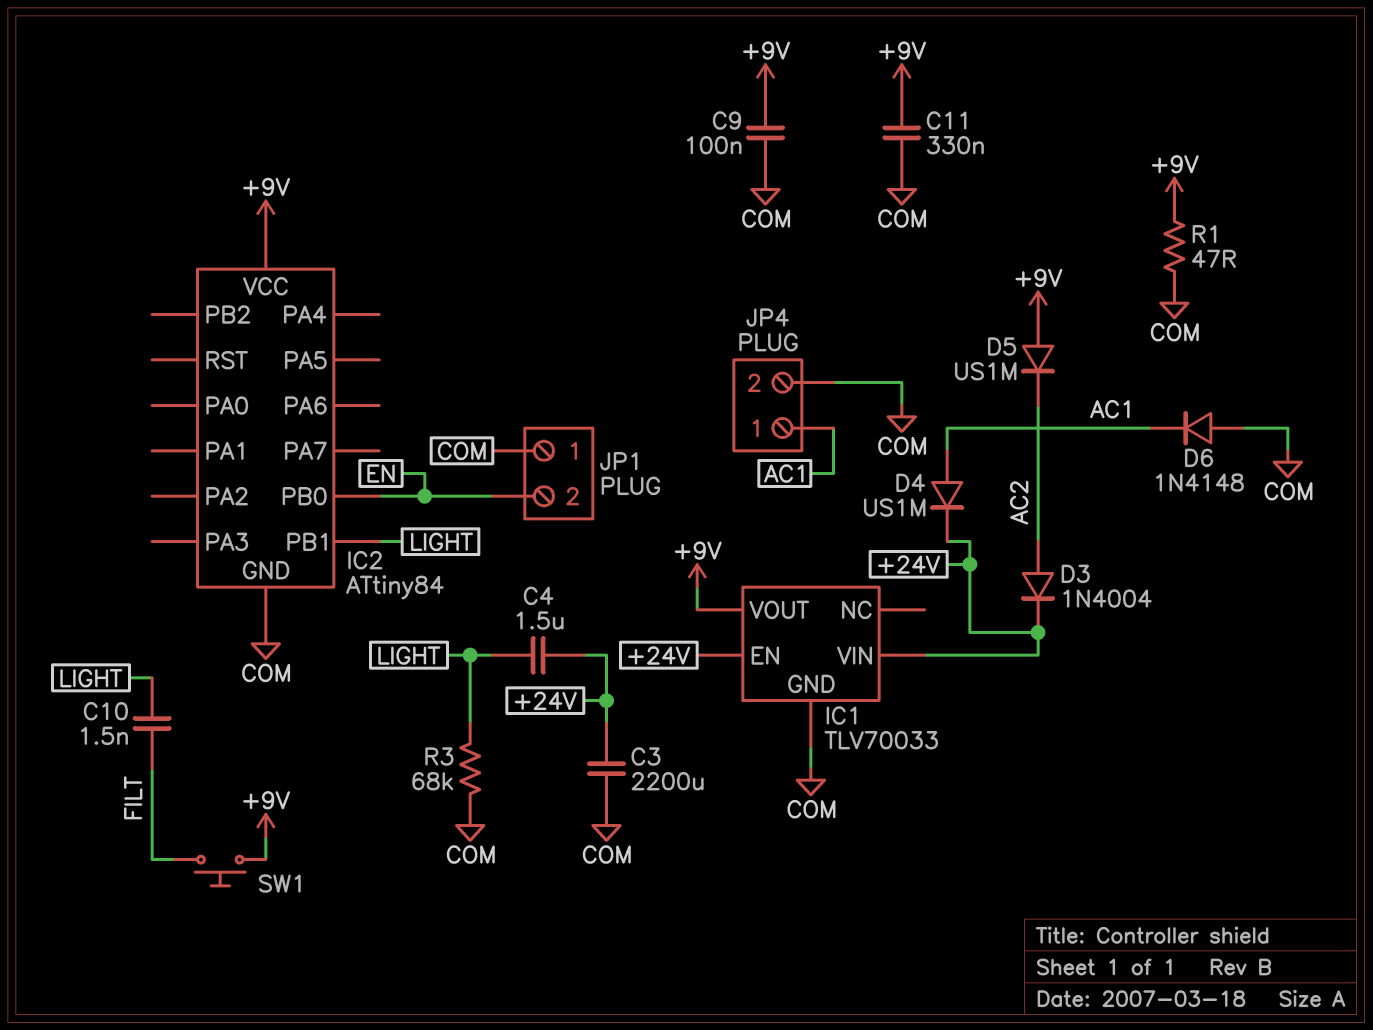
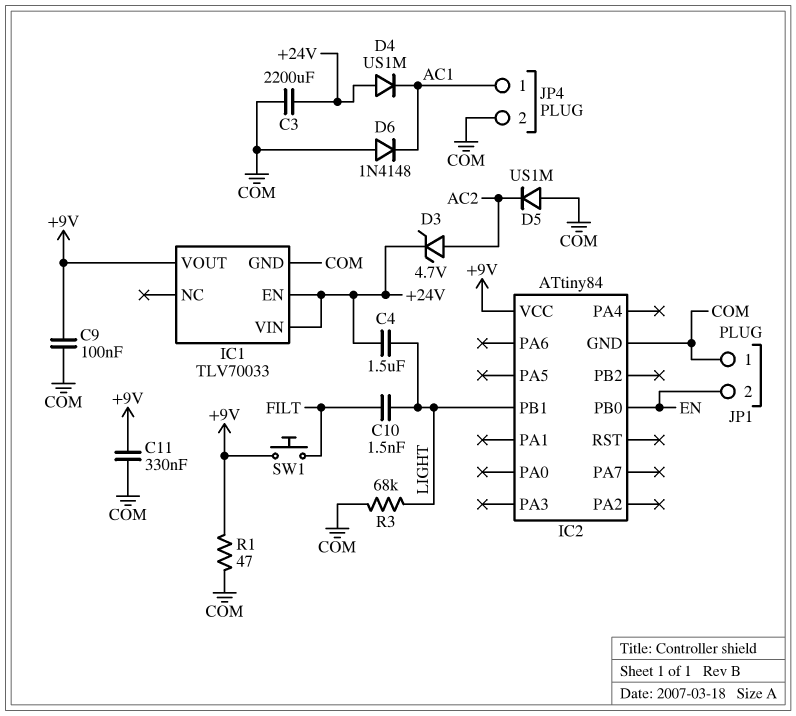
D3: diode 1N4004 (A AC2, K +24V) -> zener 4.7V (A AC2, K +24V)
D4: diode US1M (A AC1, K +24V) -> diode US1M (A +24V, K AC1)
D5: diode US1M (A +9V, K AC2) -> diode US1M (A COM, K AC2)

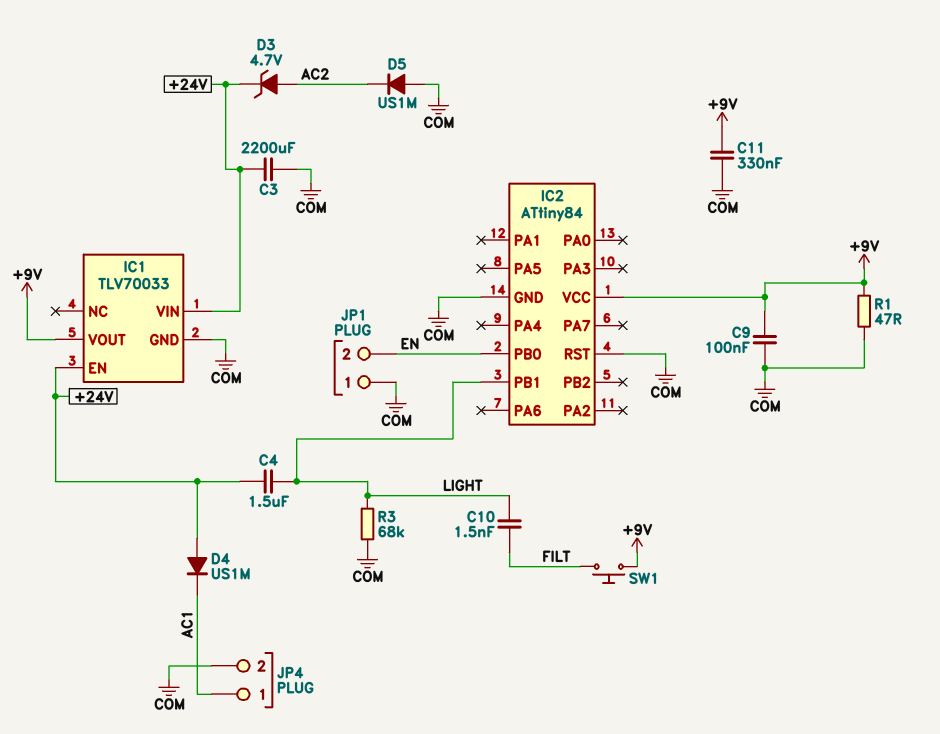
D6: diode 1N4148 (A COM, K AC1) -> none
IC2 pin RST: none -> COM

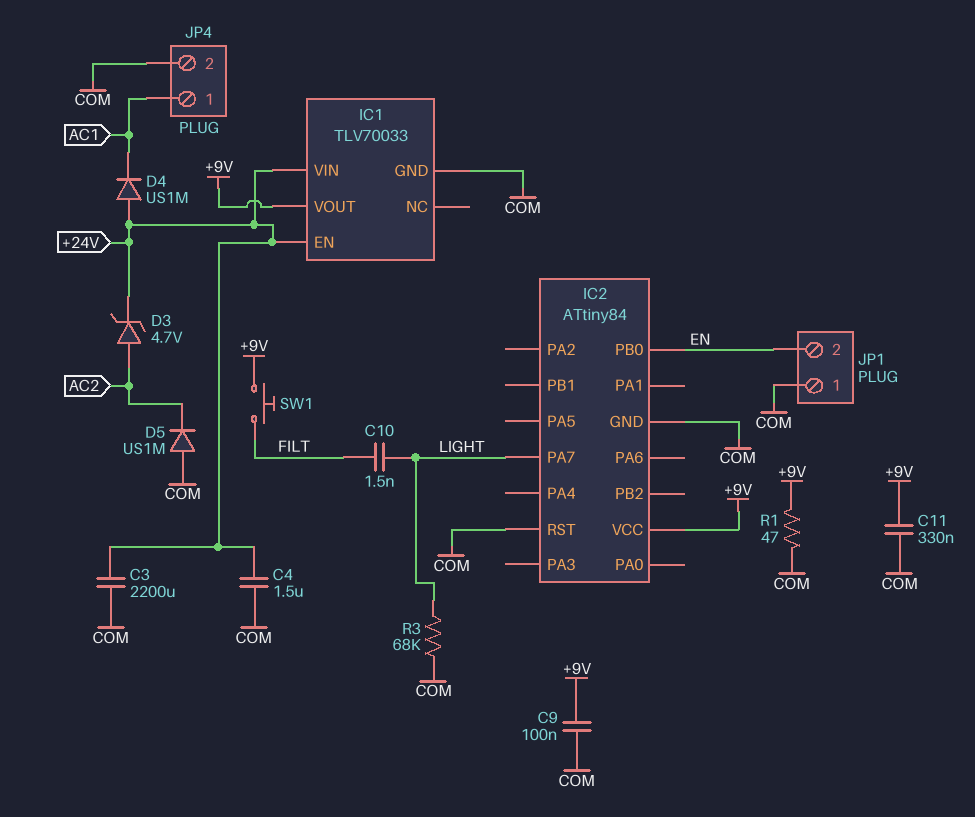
C4: 1.5uF (+24V, LIGHT) -> 1.5uF (+24V, COM)
IC2 pin PA7: none -> LIGHT
IC2 pin PB1: LIGHT -> none

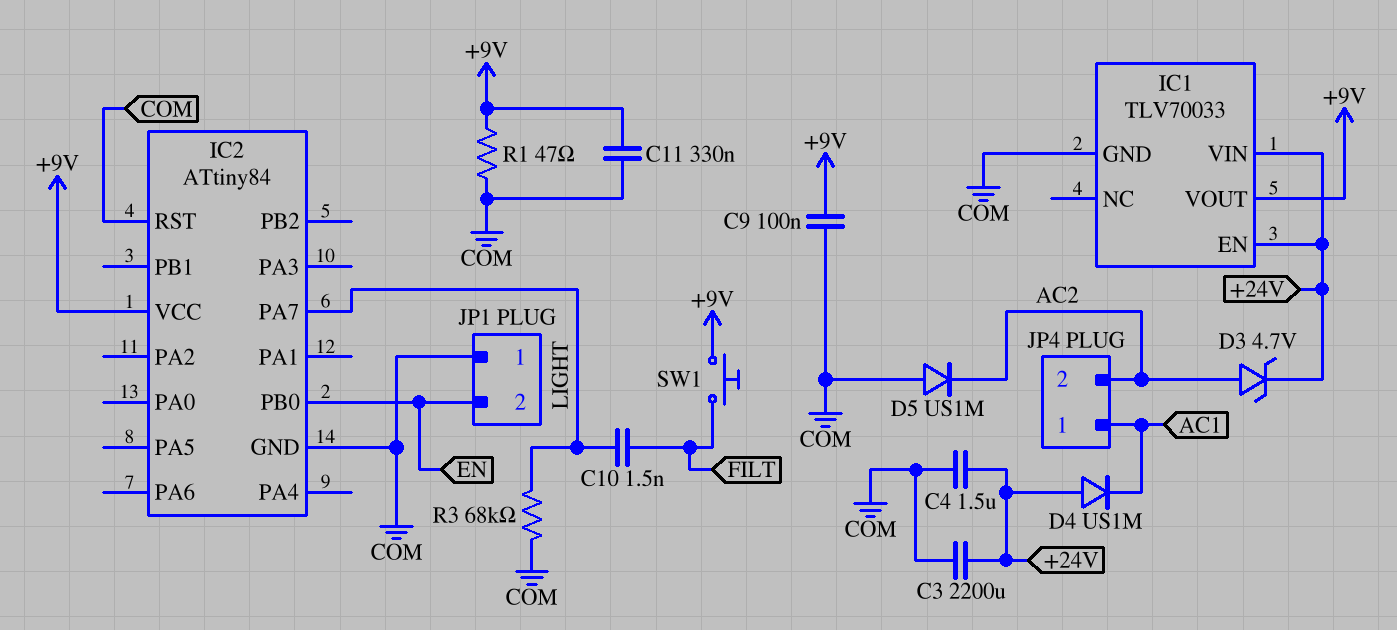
JP4 pin 2: COM -> AC2

